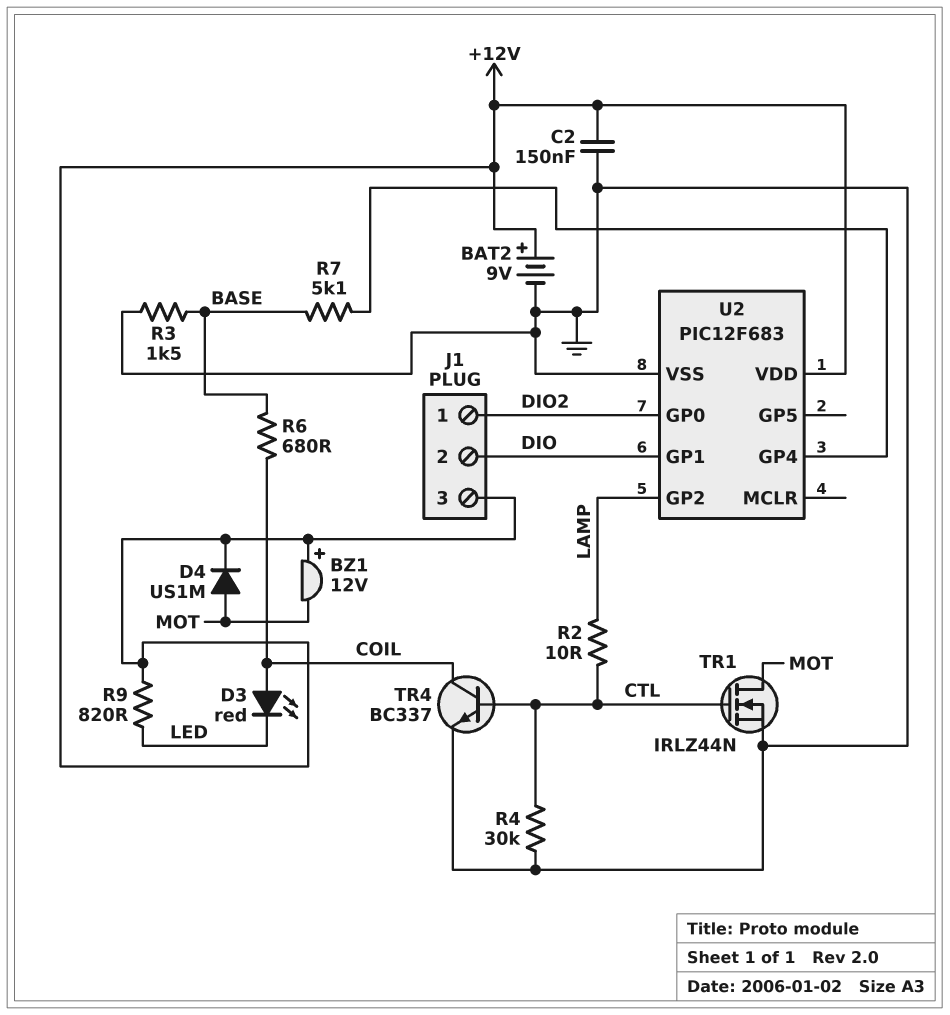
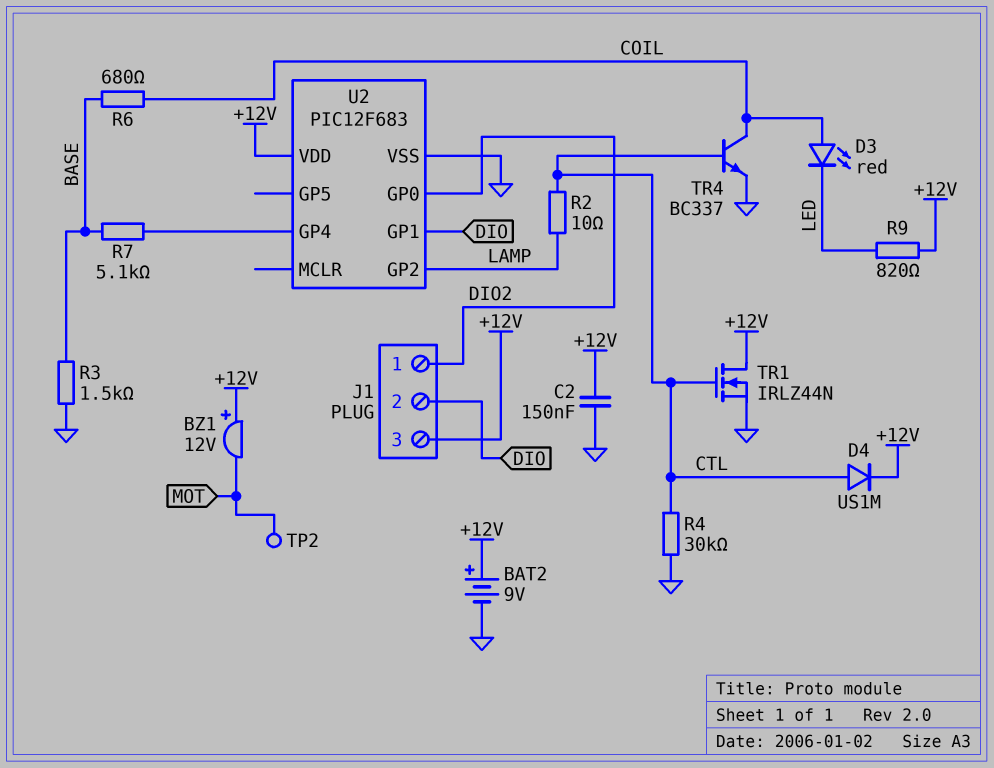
D4: diode US1M (A MOT, K +12V) -> diode US1M (A CTL, K +12V)
TP2: none -> test point (MOT)
TR1: NMOS IRLZ44N (G CTL, D MOT, S GND) -> NMOS IRLZ44N (G CTL, D +12V, S GND)

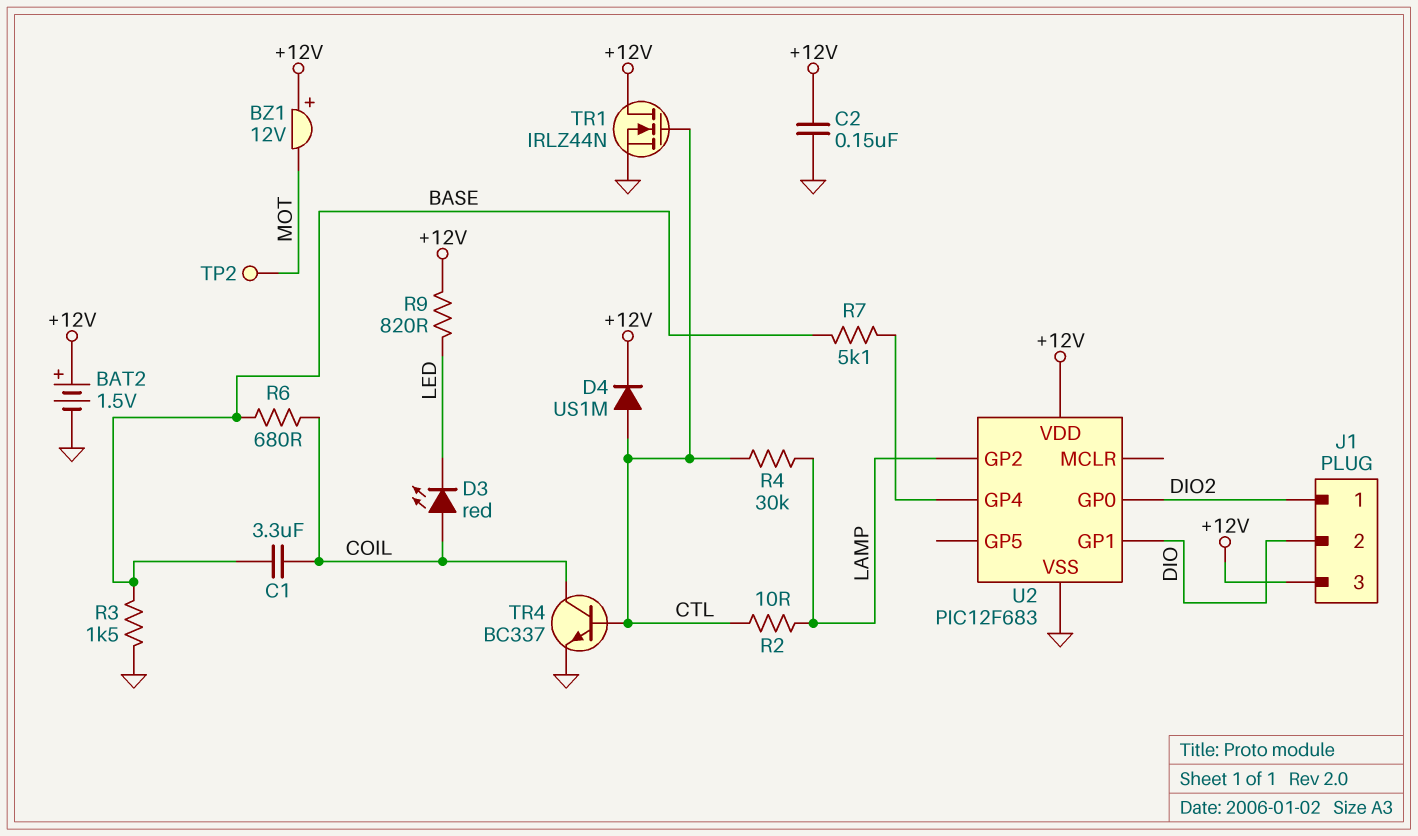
BAT2: 9V (plus +12V, minus GND) -> 1.5V (plus +12V, minus GND)
C1: none -> 3.3uF (BASE, COIL)
R4: 30k (CTL, GND) -> 30k (CTL, LAMP)

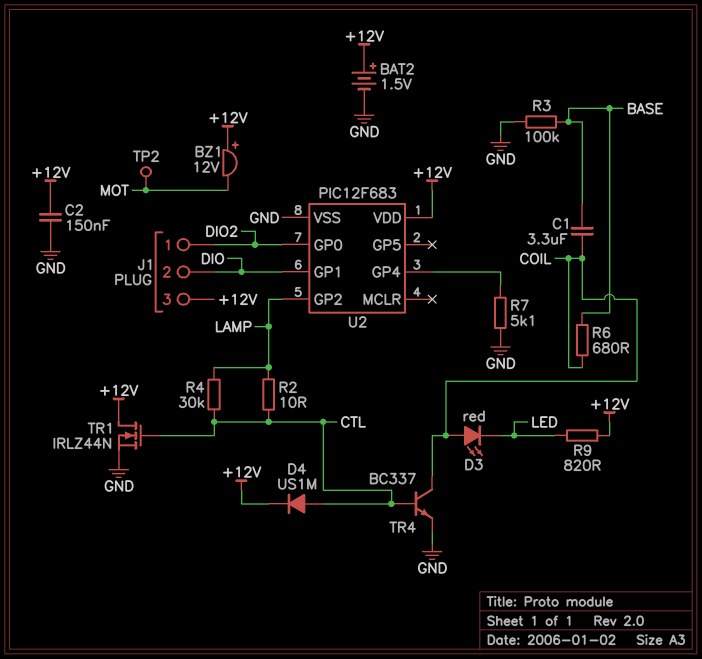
R3: 1.5k (BASE, GND) -> 100k (BASE, GND)
R7: 5.1k (BASE, U2/GP4) -> 5.1k (GND, U2/GP4)

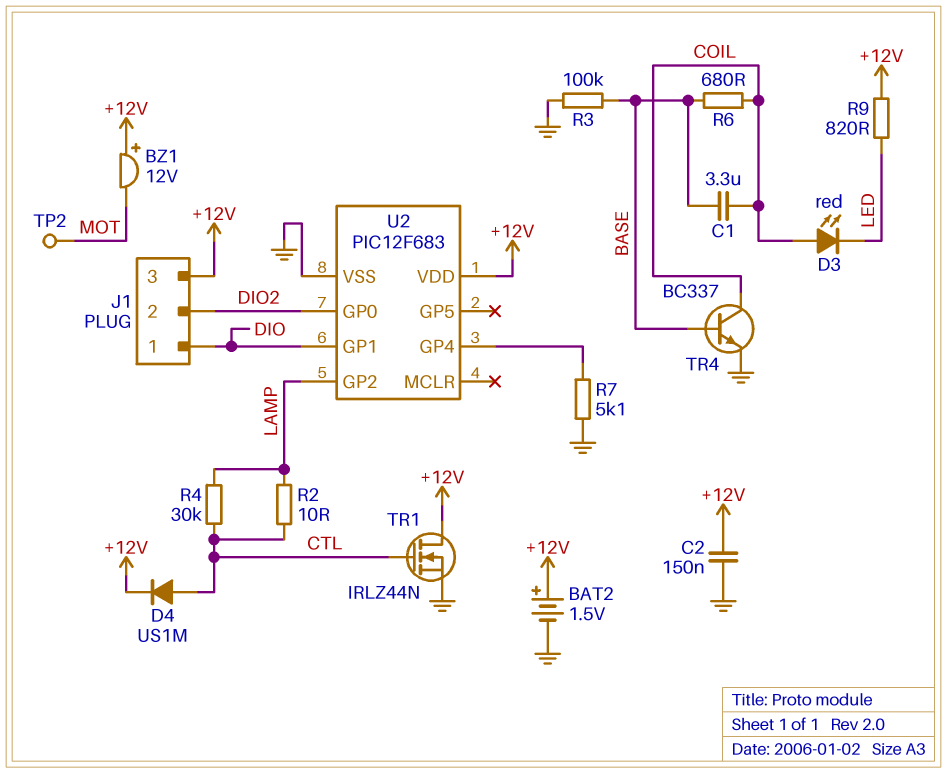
J1 pin 1: DIO2 -> DIO
J1 pin 2: DIO -> DIO2
TR4: NPN BC337 (B CTL, C COIL, E GND) -> NPN BC337 (B BASE, C COIL, E GND)

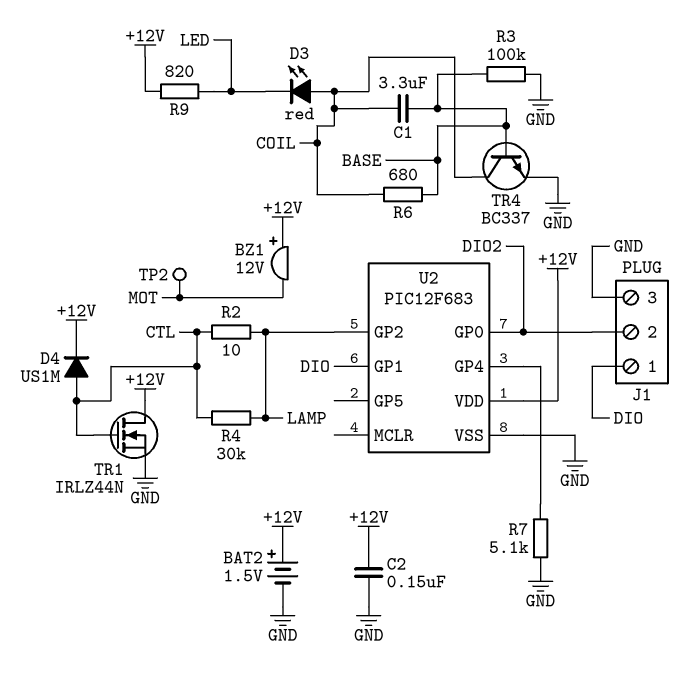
J1 pin 3: +12V -> GND

